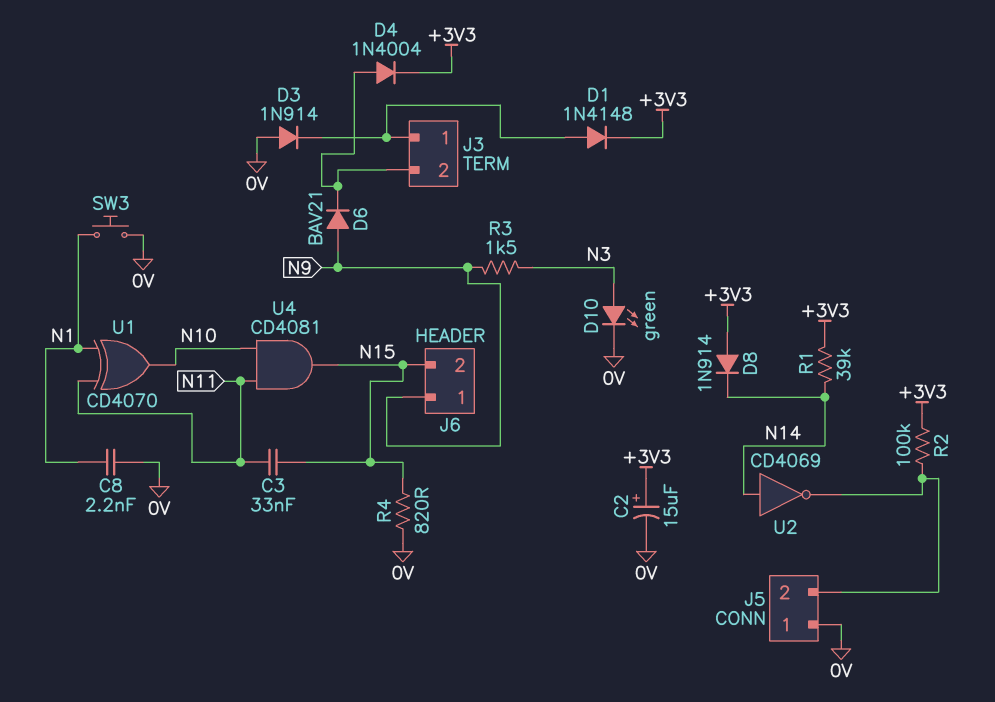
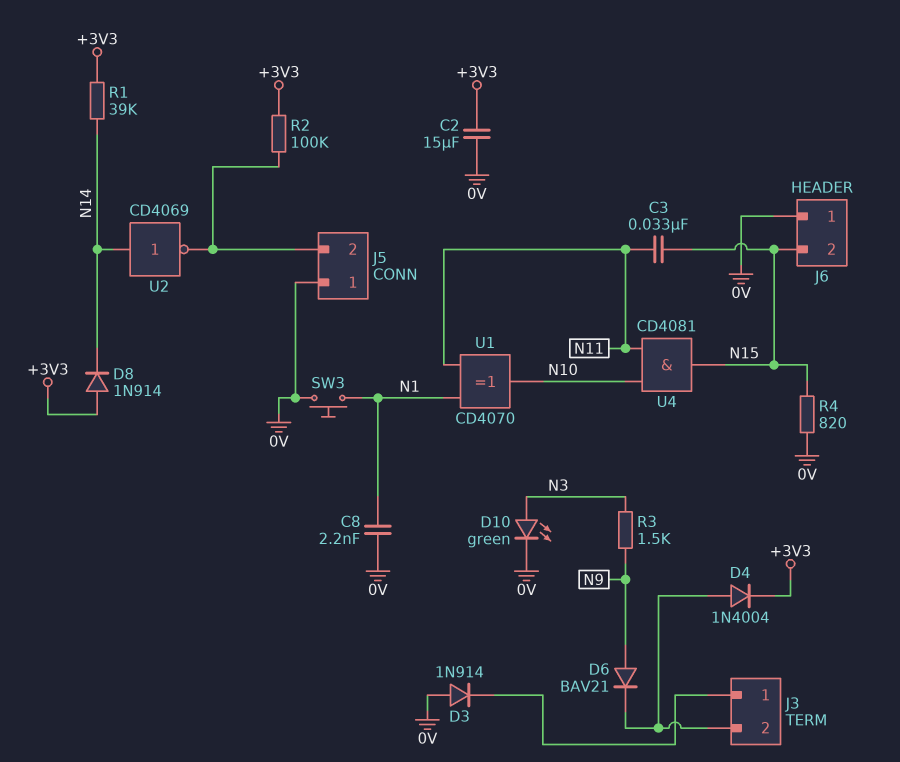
C2: 15uF (plus +3V3, minus 0V) -> 15uF (+3V3, 0V)
D1: diode 1N4148 (A J3/1, K +3V3) -> none
J6 pin 1: N9 -> 0V

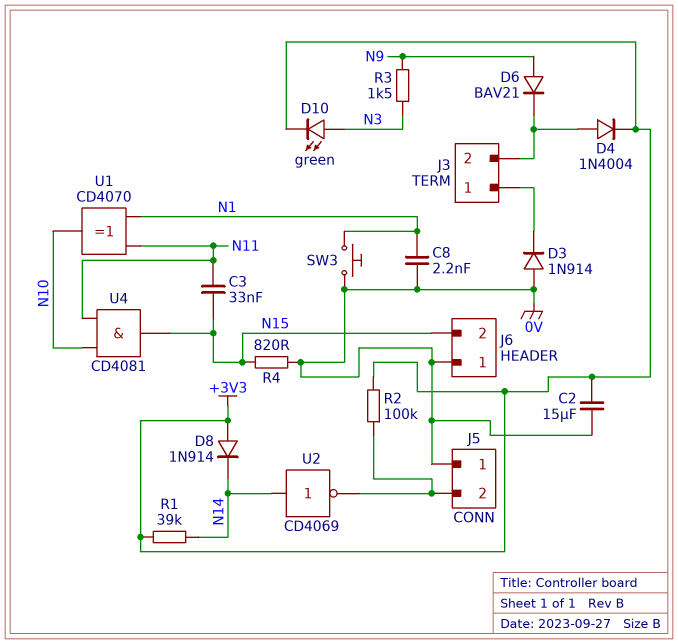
D10: LED green (A N3, K 0V) -> LED green (A N3, K +3V3)

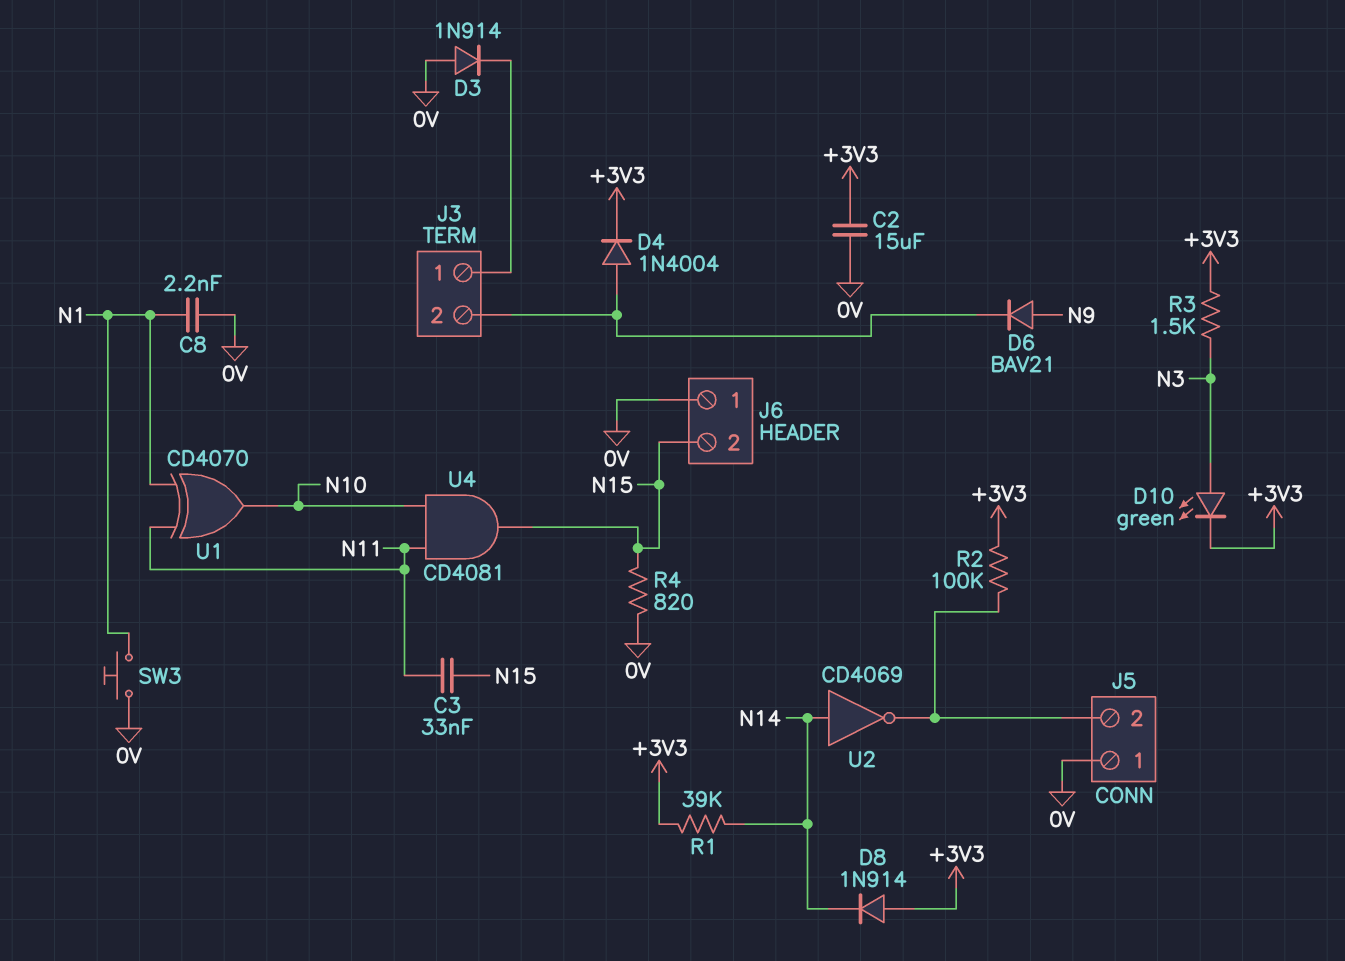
R3: 1.5k (N3, N9) -> 1.5k (+3V3, N3)

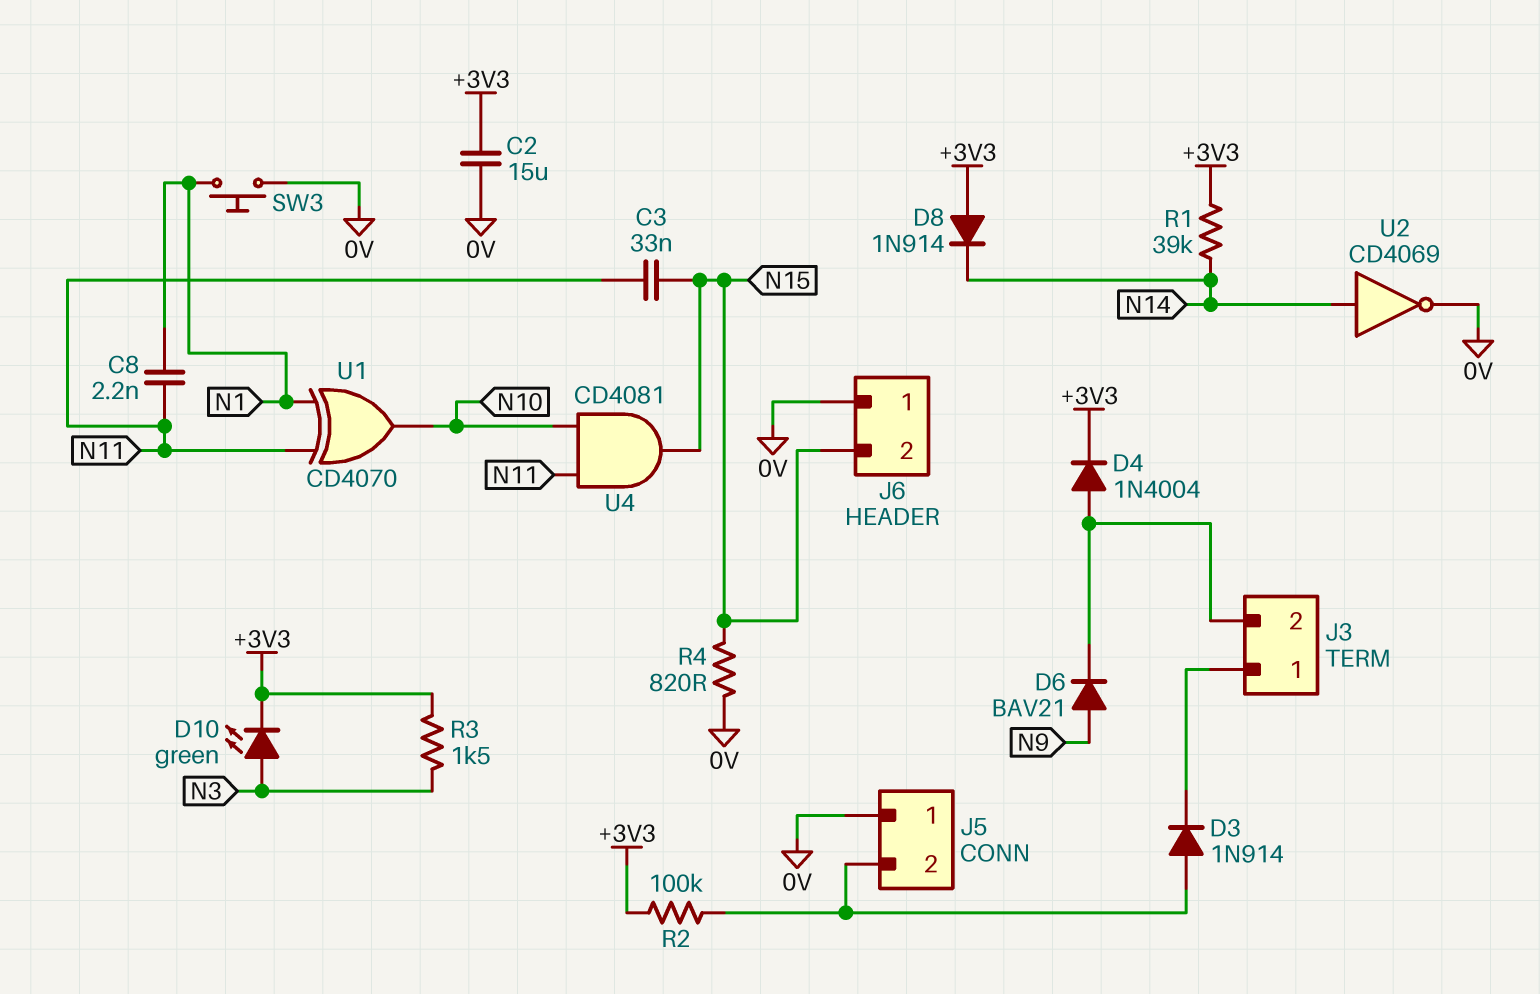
C8: 2.2nF (0V, N1) -> 2.2nF (N1, N11)
D3: diode 1N914 (A 0V, K J3/1) -> diode 1N914 (A J5/2, K J3/1)
U2: NOT CD4069 (in N14, out J5/2) -> NOT CD4069 (in N14, out 0V)

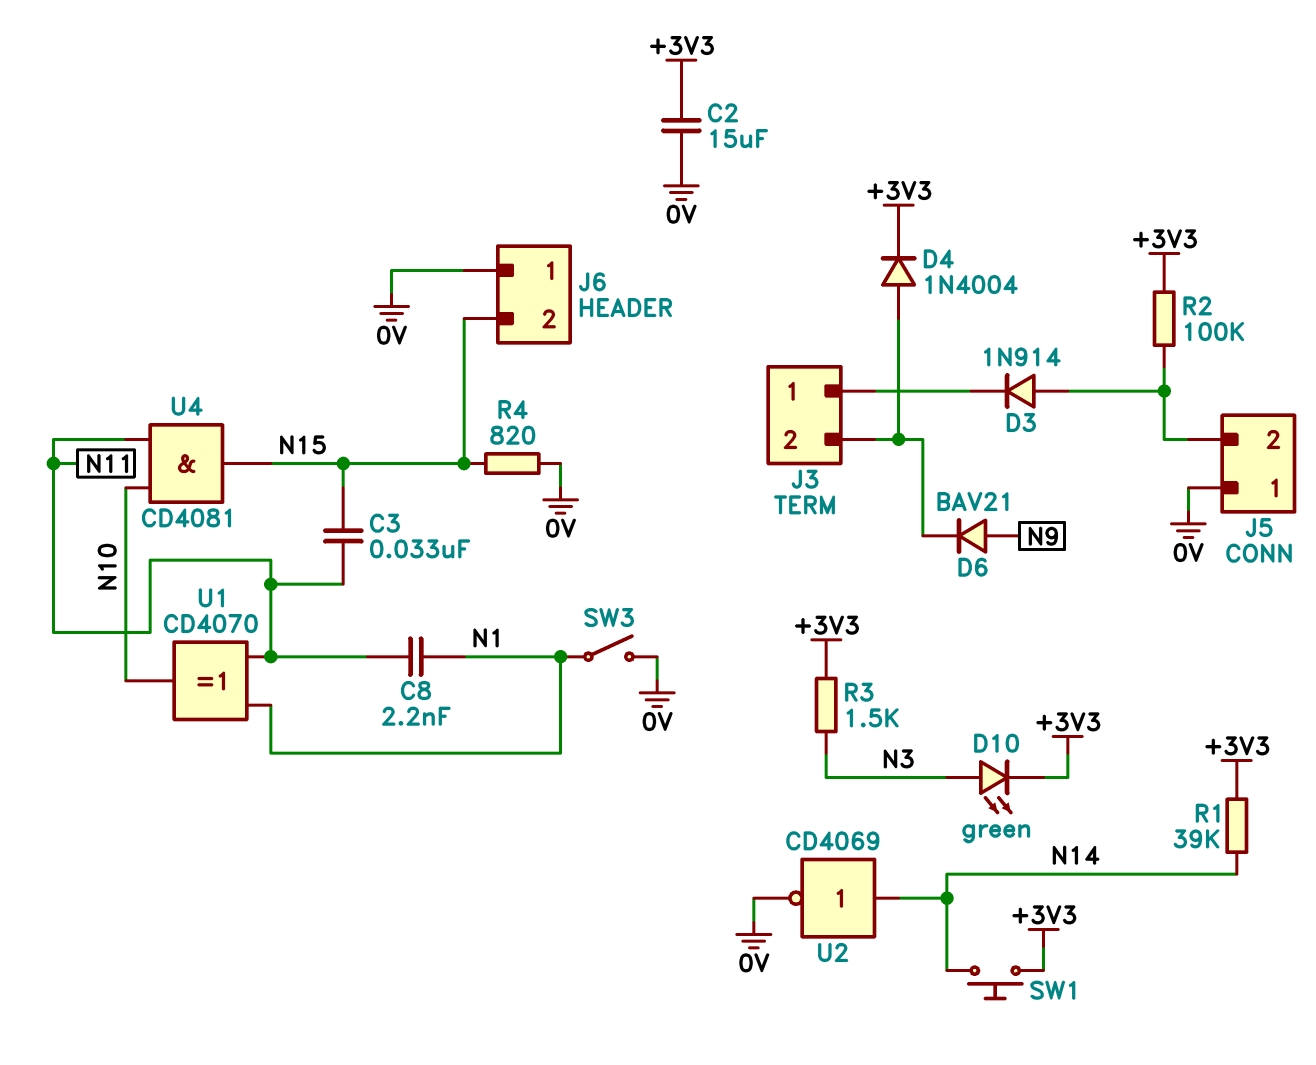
D8: diode 1N914 (A +3V3, K N14) -> none
SW1: none -> button (+3V3, N14)
SW3: button (0V, N1) -> switch (0V, N1)

